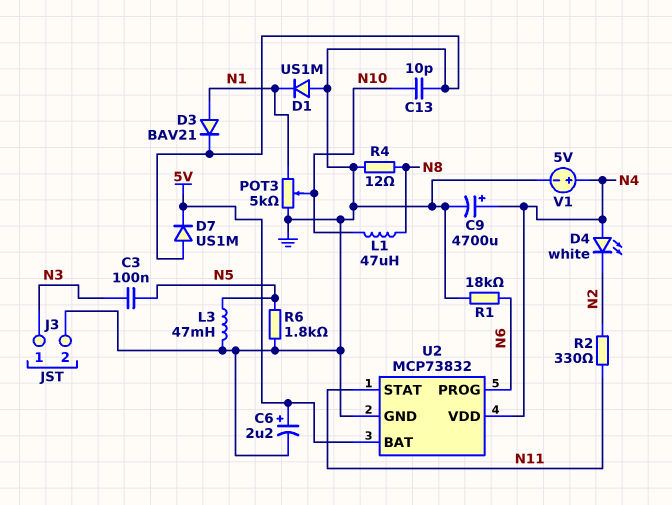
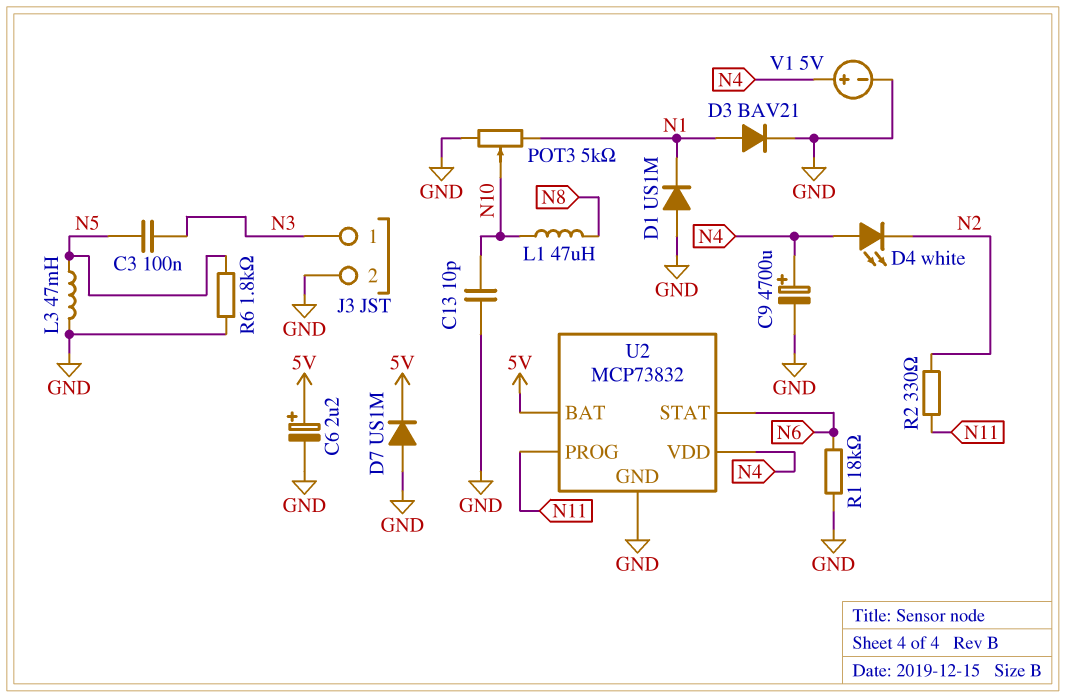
R4: 12 (GND, N8) -> none
U2 pin PROG: N6 -> N11
U2 pin STAT: N11 -> N6

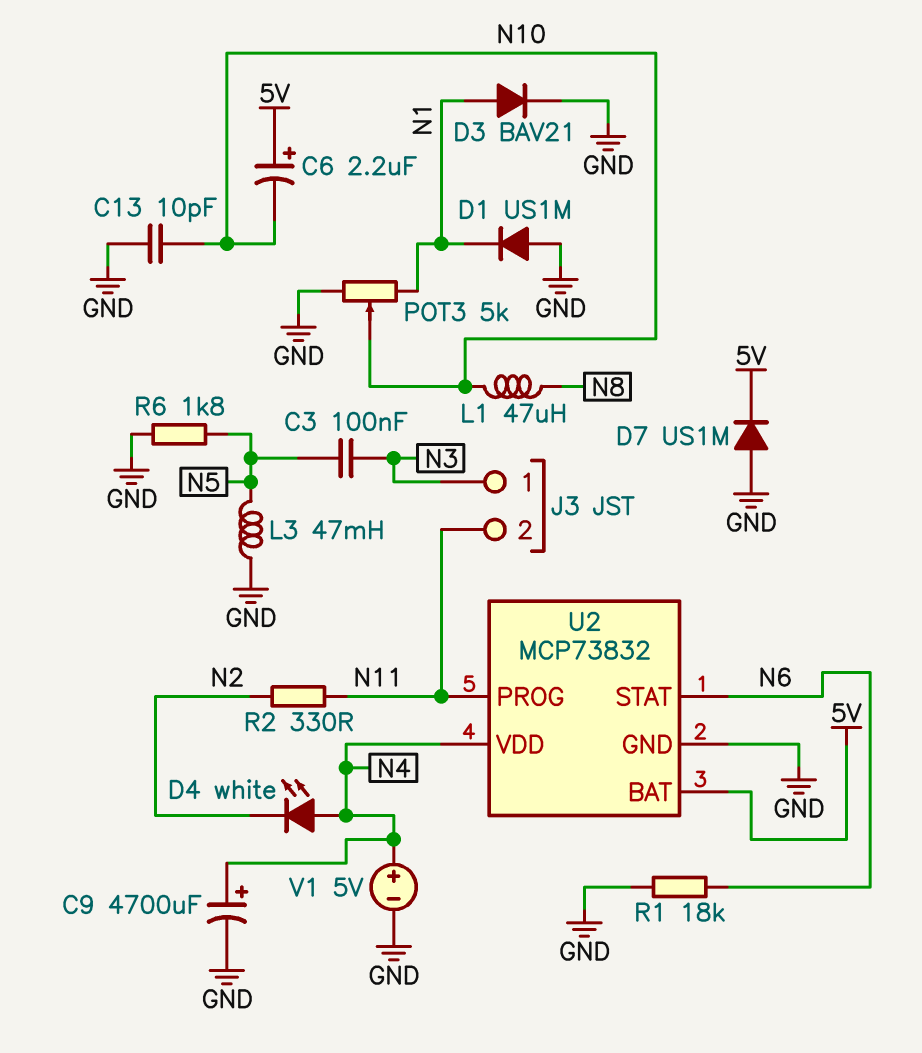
C6: 2.2uF (plus 5V, minus GND) -> 2.2uF (plus 5V, minus N10)
J3 pin 2: GND -> N11

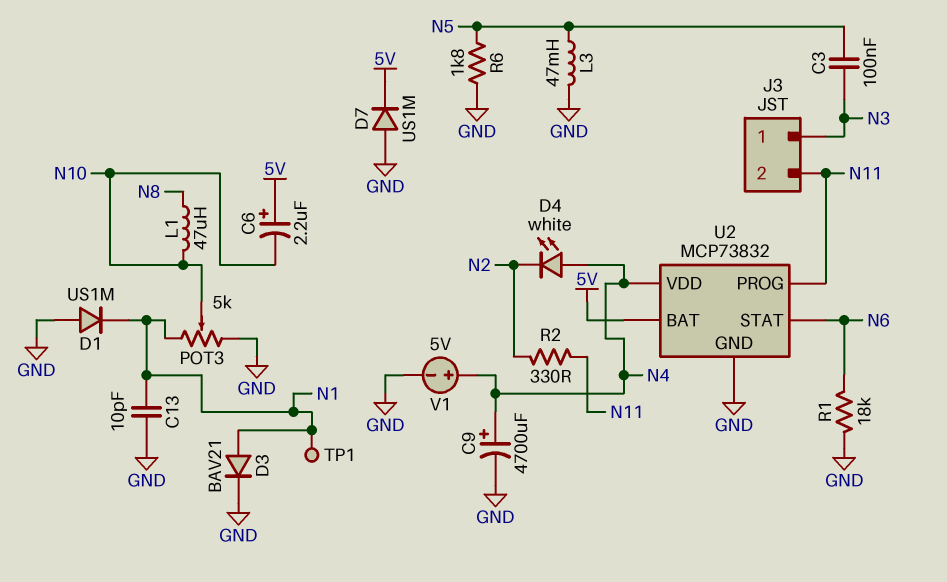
C13: 10pF (GND, N10) -> 10pF (GND, N1)
TP1: none -> test point (N1)

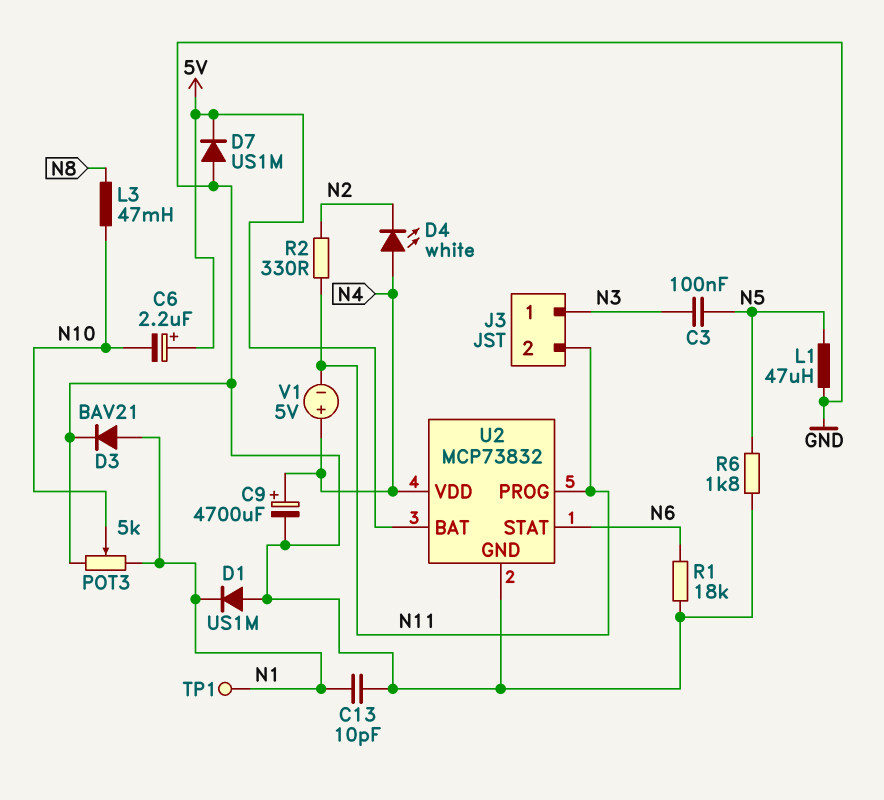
L1: 47uH (N8, N10) -> 47uH (GND, N5)
L3: 47mH (GND, N5) -> 47mH (N8, N10)
V1: 5V (plus N4, minus GND) -> 5V (plus N4, minus N11)

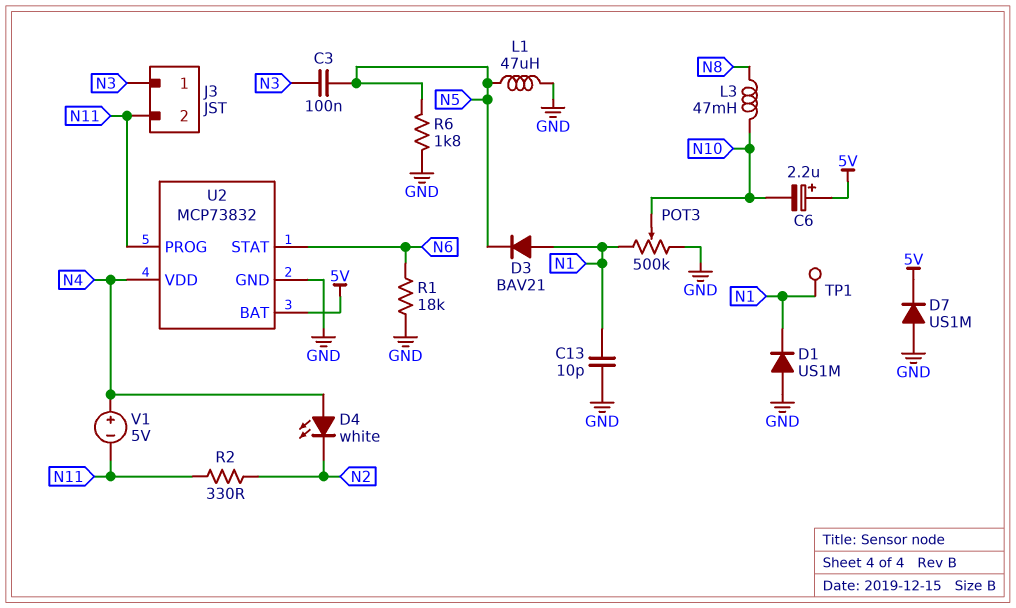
C9: 4700uF (plus N4, minus GND) -> none
D3: diode BAV21 (A N1, K GND) -> diode BAV21 (A N1, K N5)
POT3: 5k (GND, N1, wiper N10) -> 500k (GND, N1, wiper N10)

